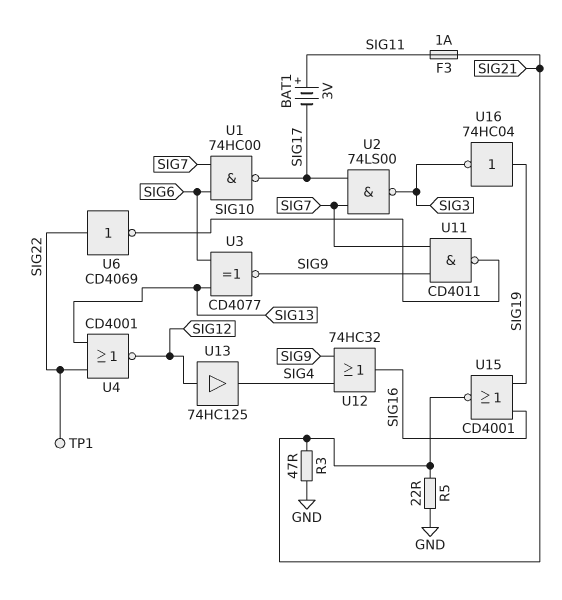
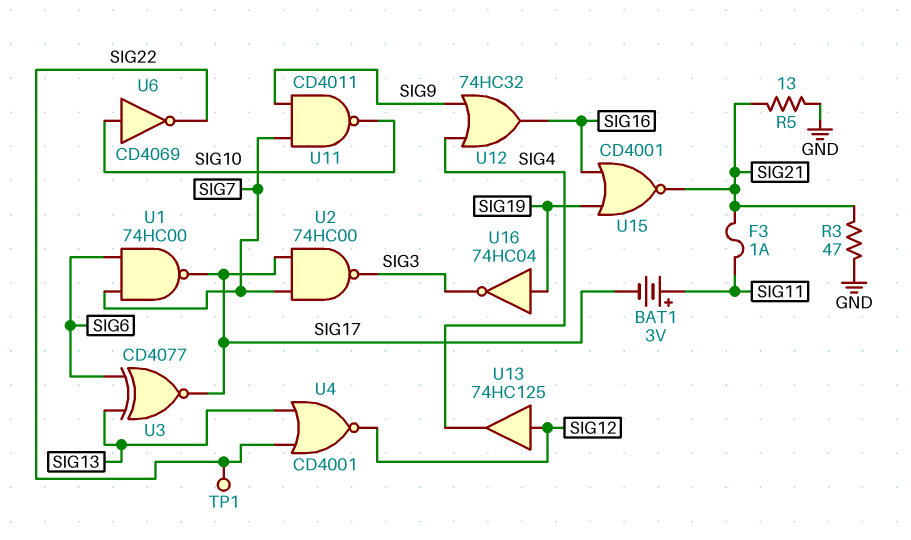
R5: 22 (GND, SIG21) -> 13 (GND, SIG21)
U2: NAND 74LS00 (in SIG7, in SIG17, out SIG3) -> NAND 74HC00 (in SIG7, in SIG17, out SIG3)
U3: XNOR CD4077 (in SIG6, in SIG13, out SIG9) -> XNOR CD4077 (in SIG6, in SIG13, out SIG17)
U6: NOT CD4069 (in SIG22, out SIG10) -> NOT CD4069 (in SIG10, out SIG22)

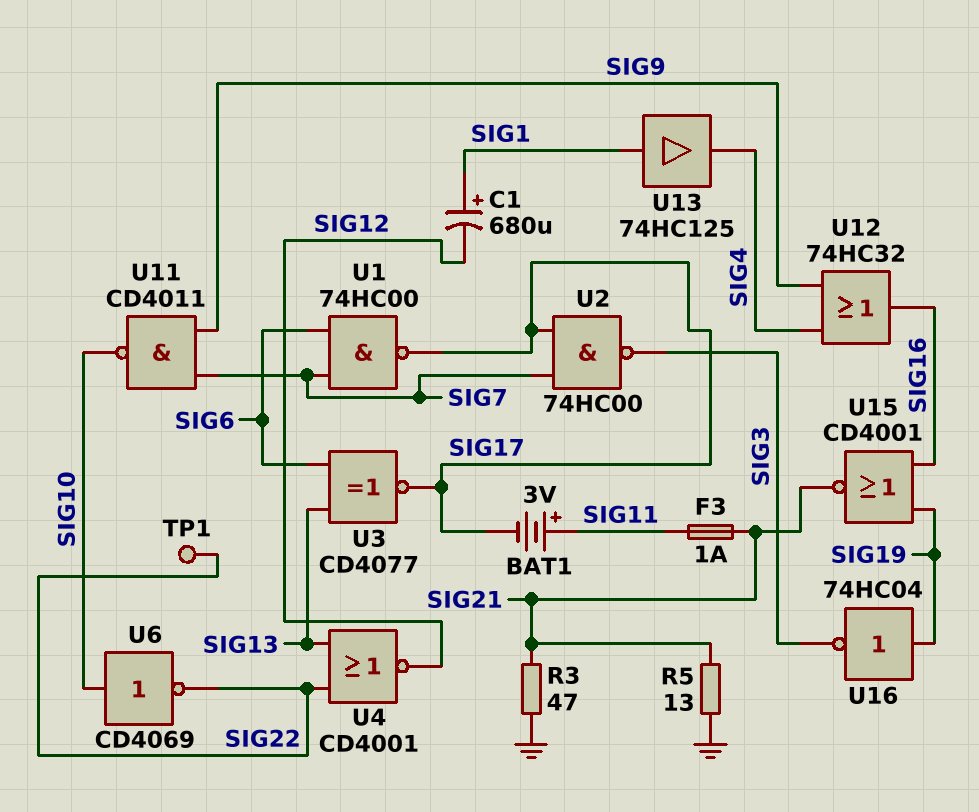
C1: none -> 680uF (plus SIG1, minus SIG12)
U13: buffer 74HC125 (in SIG12, out SIG4) -> buffer 74HC125 (in SIG1, out SIG4)

